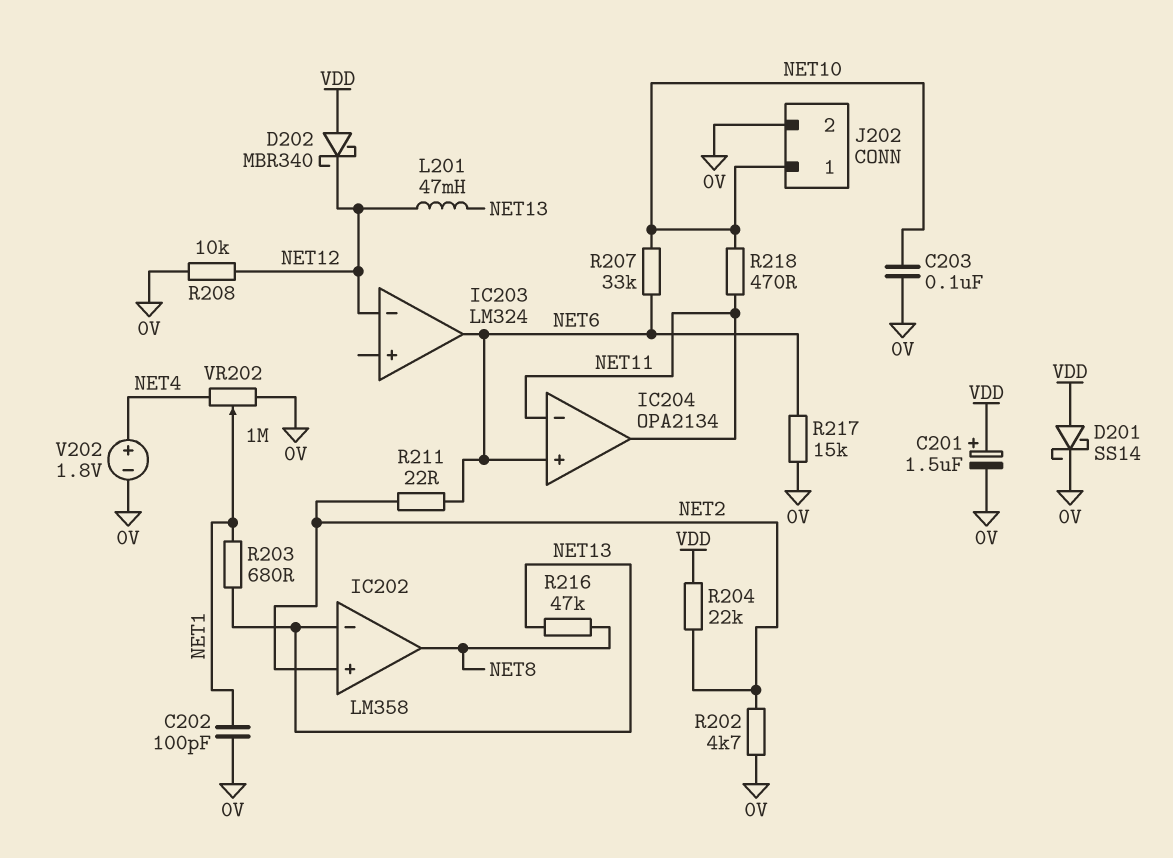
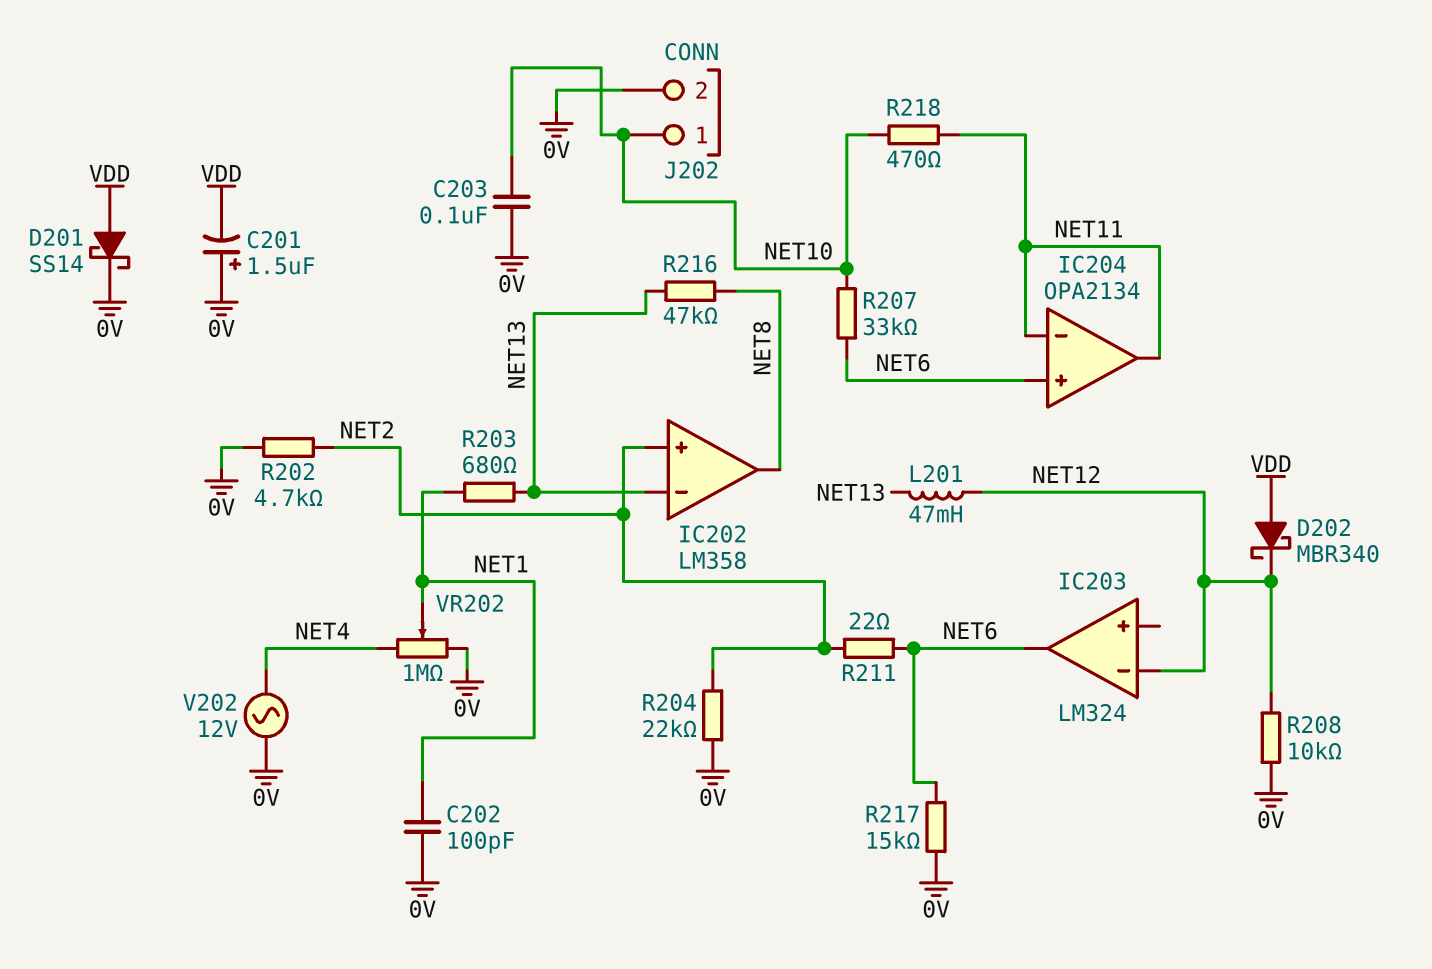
C201: 1.5uF (plus VDD, minus 0V) -> 1.5uF (plus 0V, minus VDD)
R204: 22k (NET2, VDD) -> 22k (0V, NET2)
V202: 1.8V (plus NET4, minus 0V) -> AC 12V (0V, NET4)

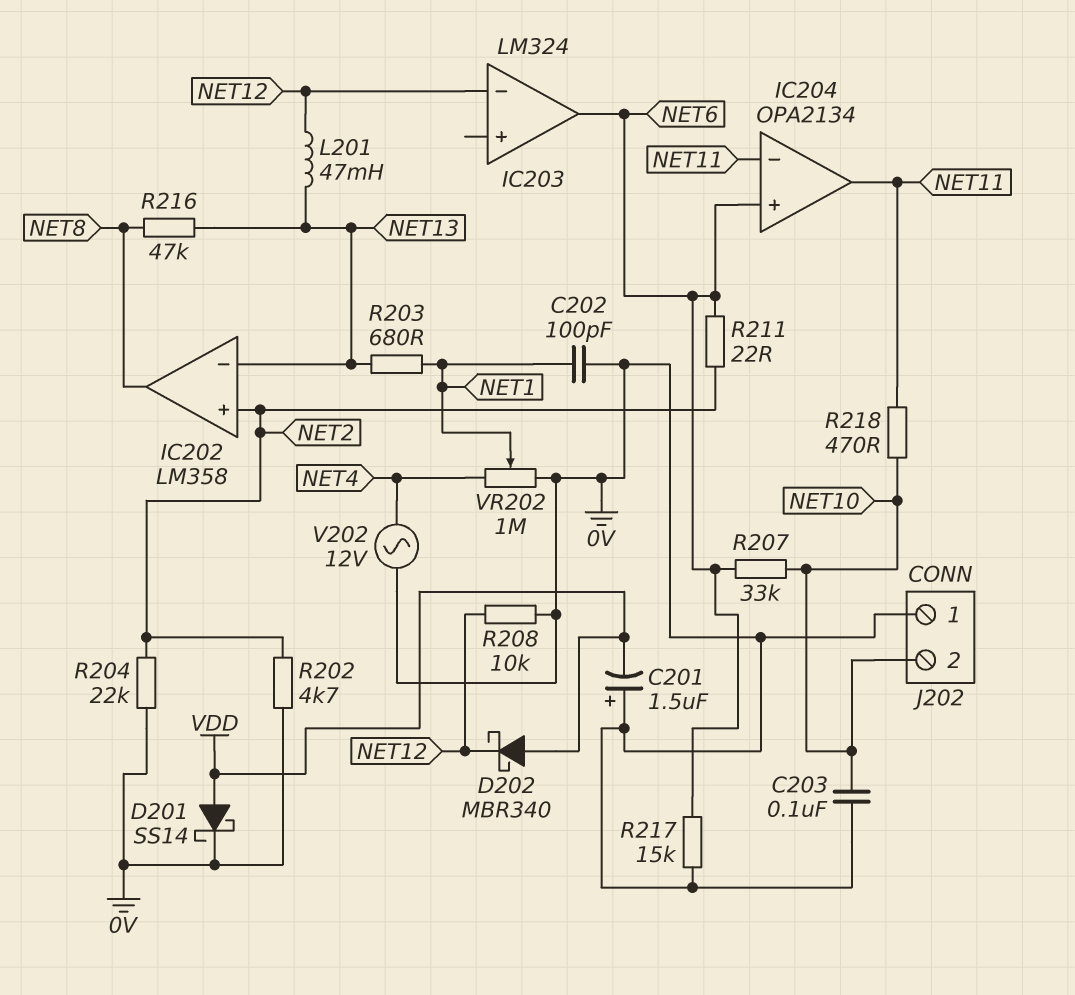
J202 pin 1: NET10 -> 0V
J202 pin 2: 0V -> NET10

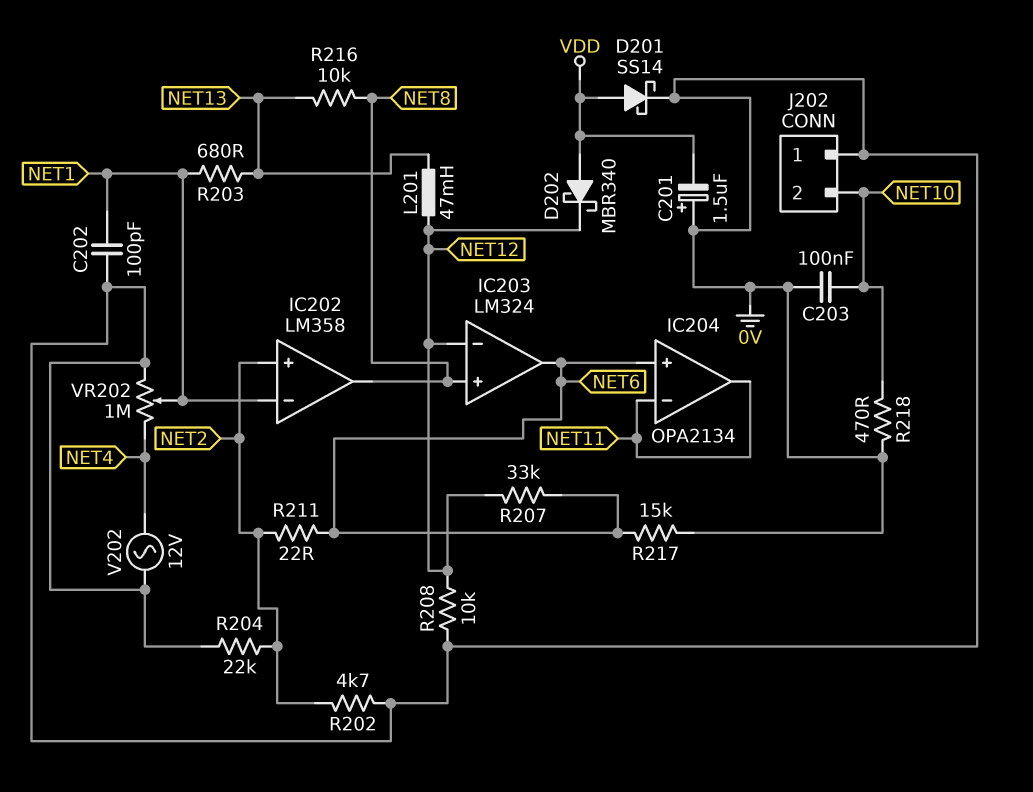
IC202 pin in-: NET13 -> NET1
IC203 pin in+: none -> NET8
R207: 33k (NET6, NET10) -> 33k (NET6, NET12)
R216: 47k (NET8, NET13) -> 10k (NET8, NET13)
R218: 470 (NET10, NET11) -> 470 (0V, NET10)

